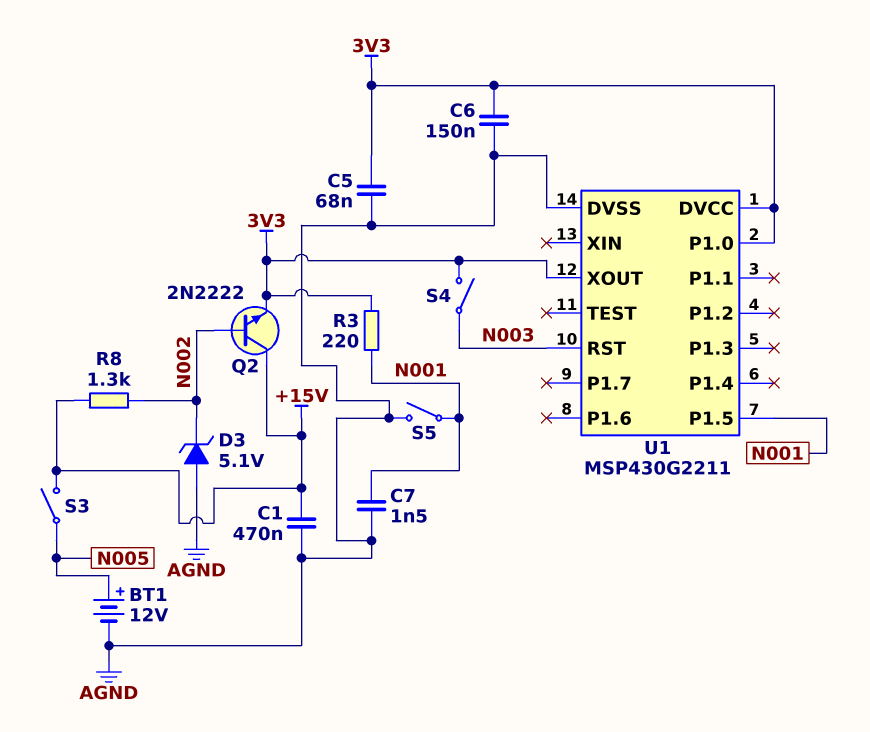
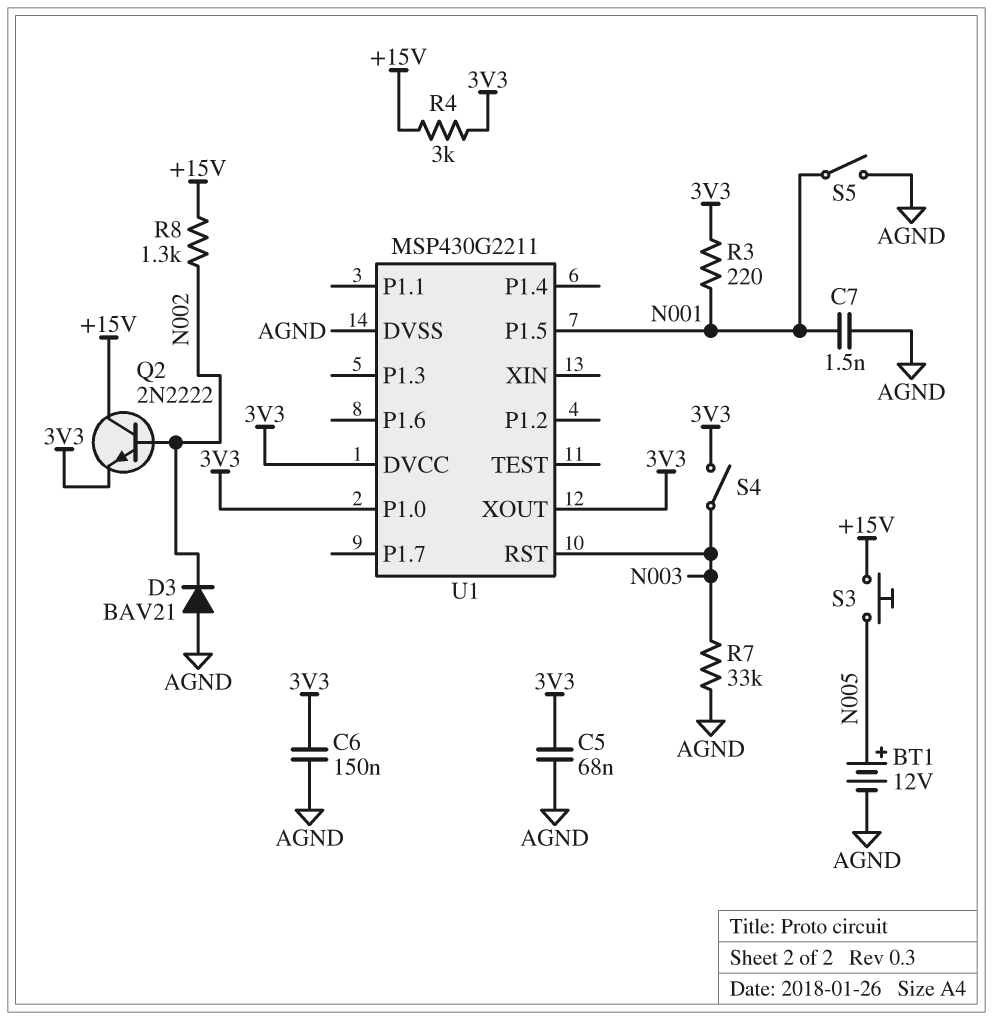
C1: 470nF (+15V, AGND) -> none
D3: zener 5.1V (A AGND, K N002) -> diode BAV21 (A AGND, K N002)
R4: none -> 3k (+15V, 3V3)
R7: none -> 33k (AGND, N003)
S3: switch (+15V, N005) -> button (+15V, N005)

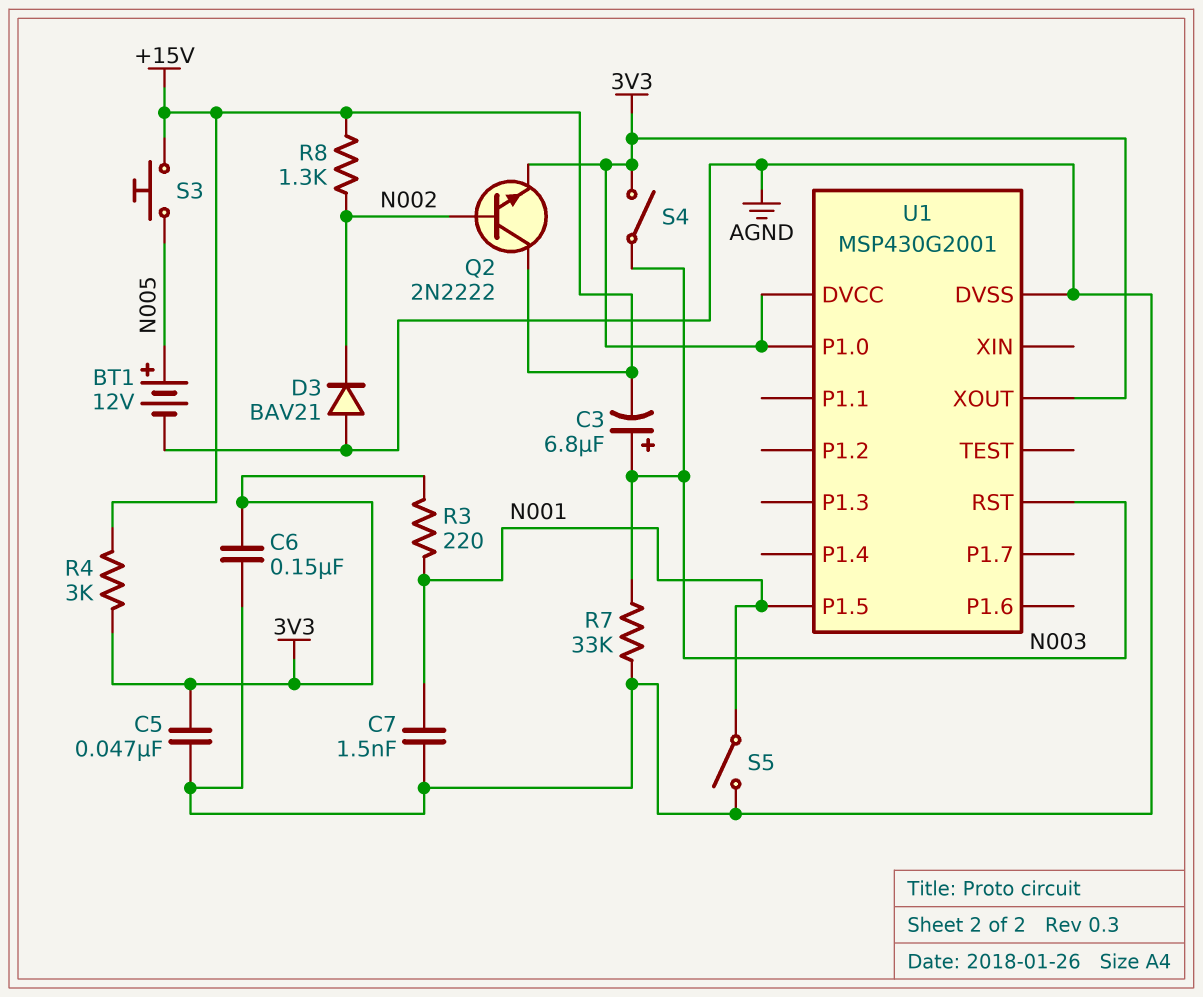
C3: none -> 6.8uF (plus N003, minus +15V)
C5: 68nF (3V3, AGND) -> 47nF (3V3, AGND)
U1: MSP430G2211 -> MSP430G2001

